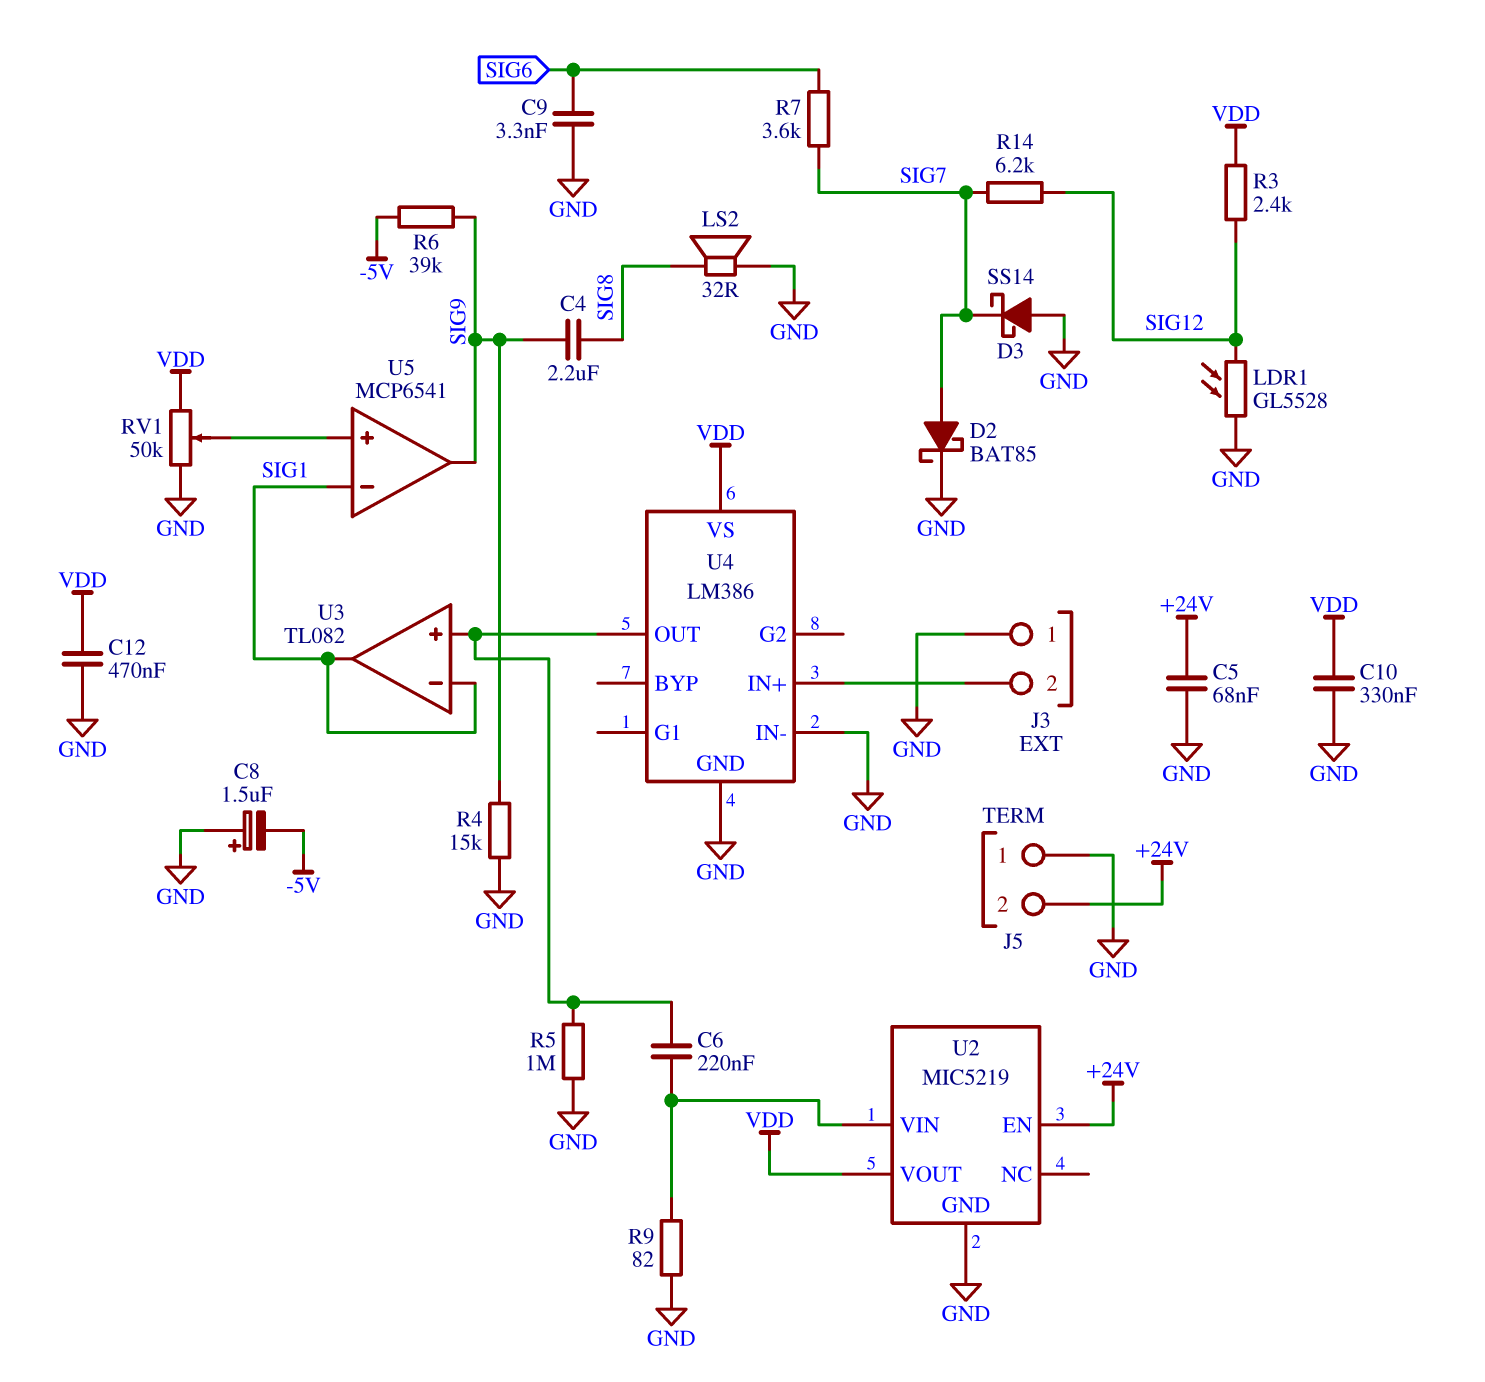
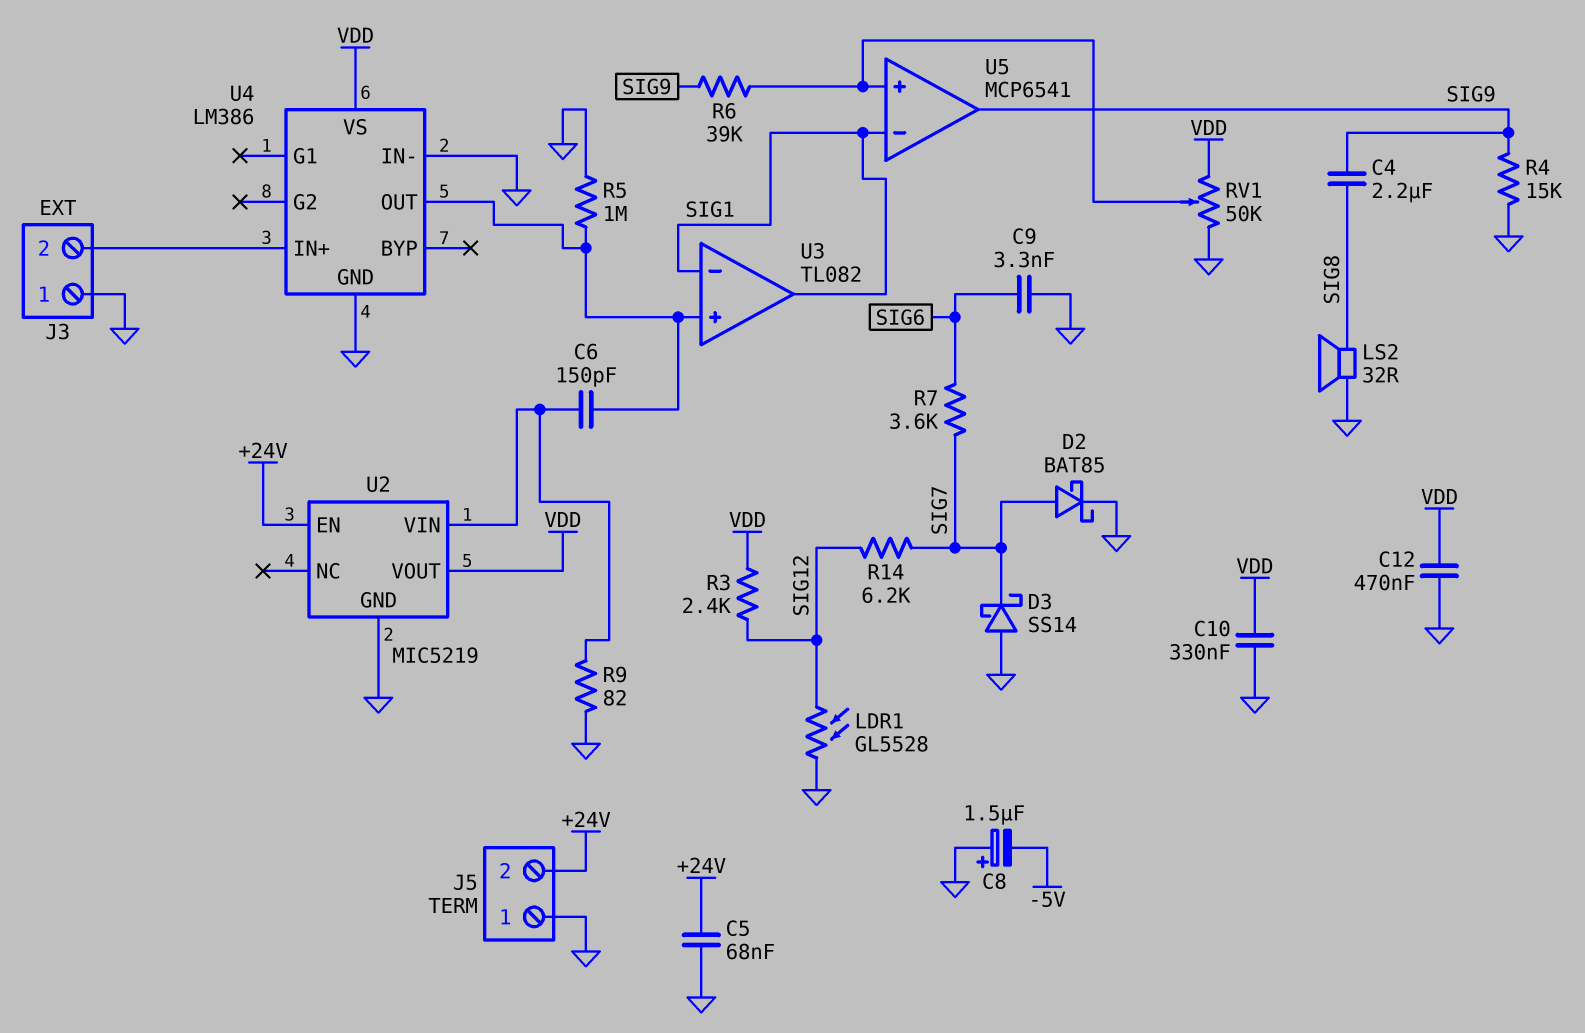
C6: 220nF (U2/VIN, U3/in+) -> 150pF (U2/VIN, U3/in+)
R6: 39k (-5V, SIG9) -> 39k (SIG9, U5/in+)

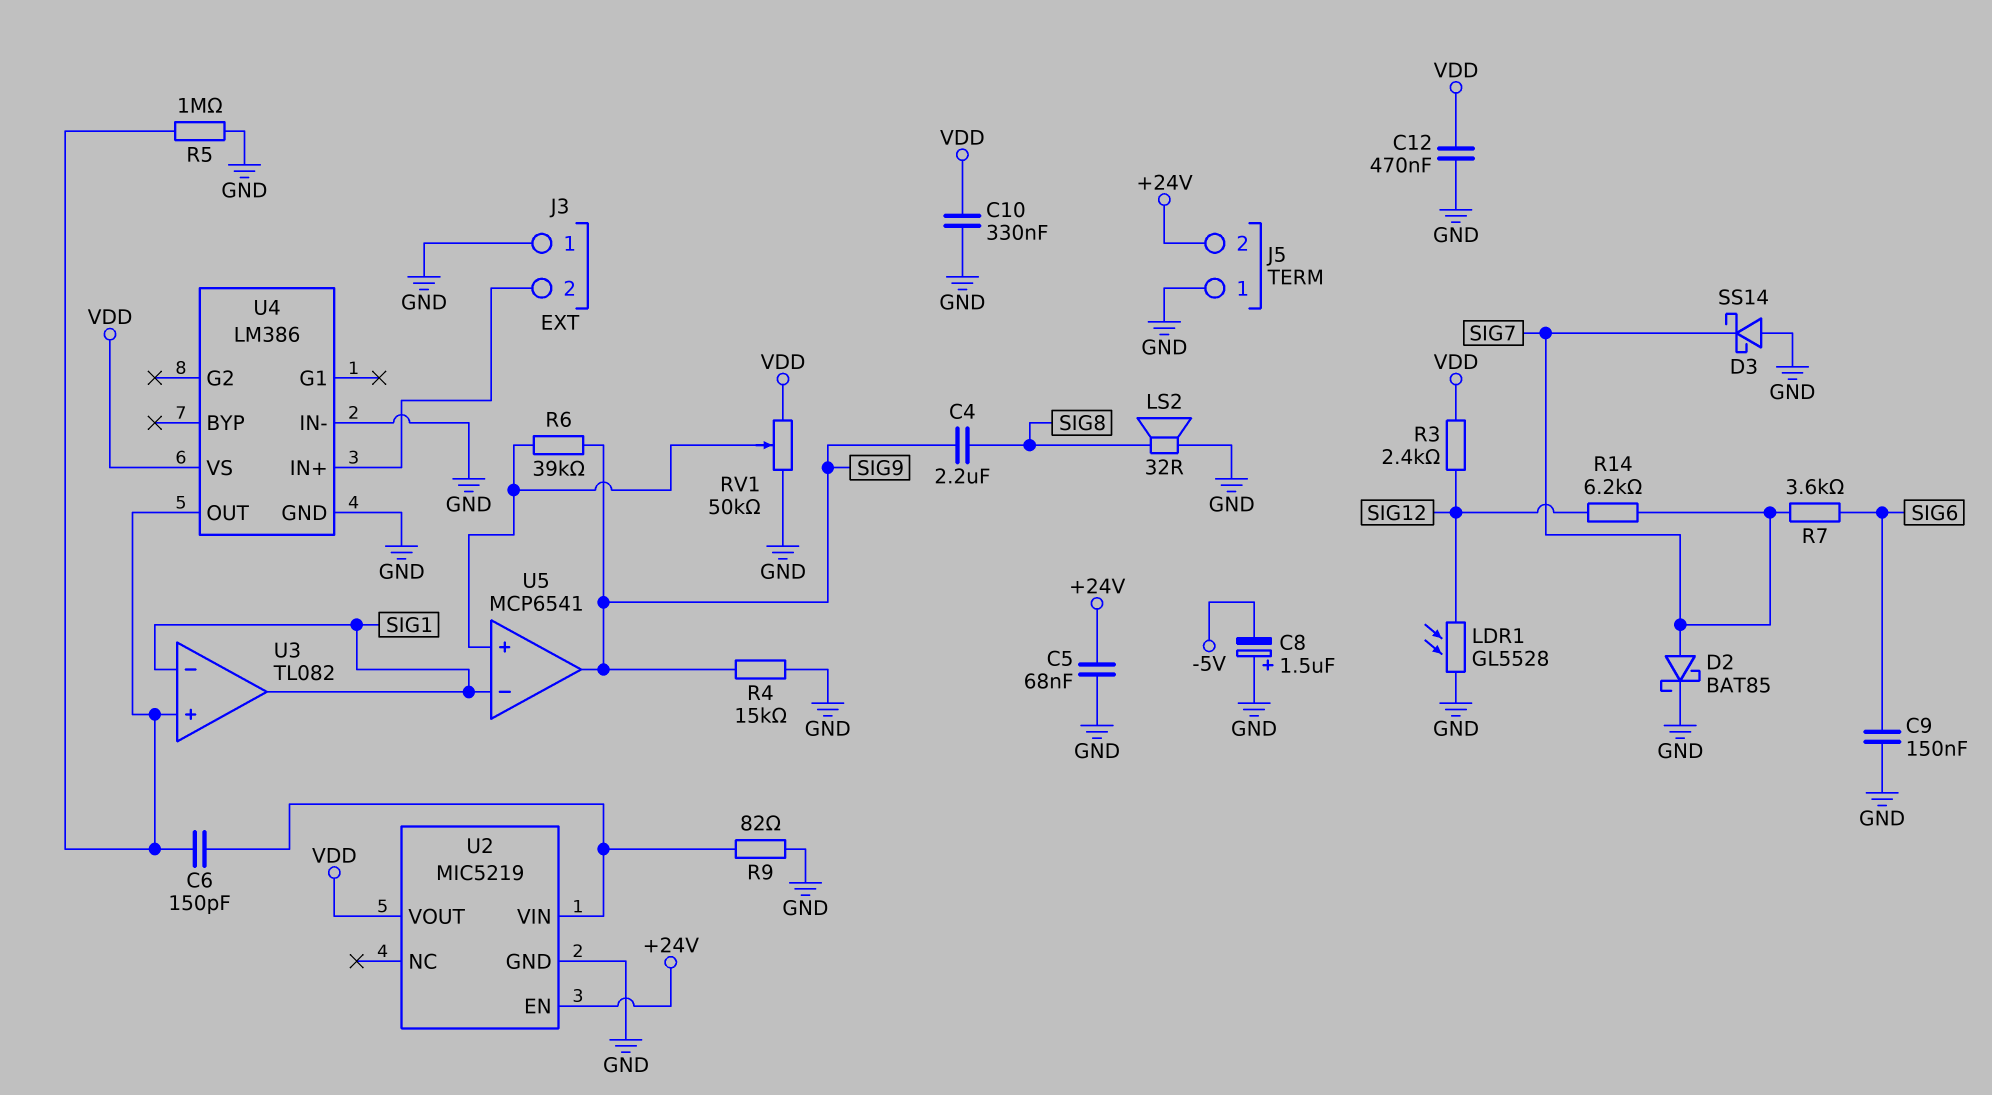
C9: 3.3nF (GND, SIG6) -> 150nF (GND, SIG6)

